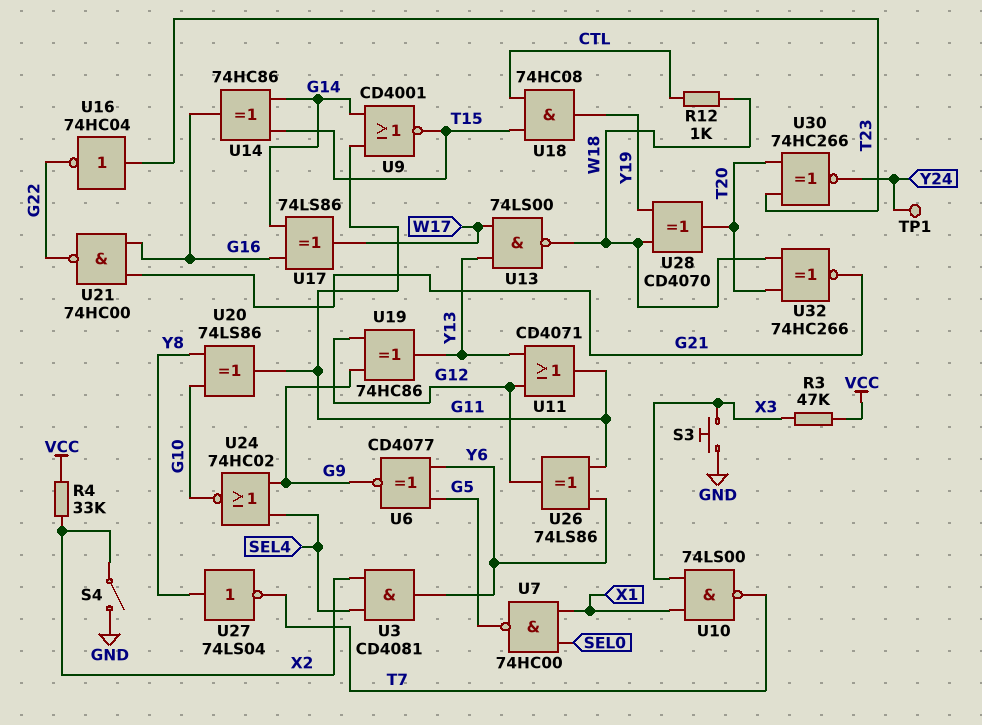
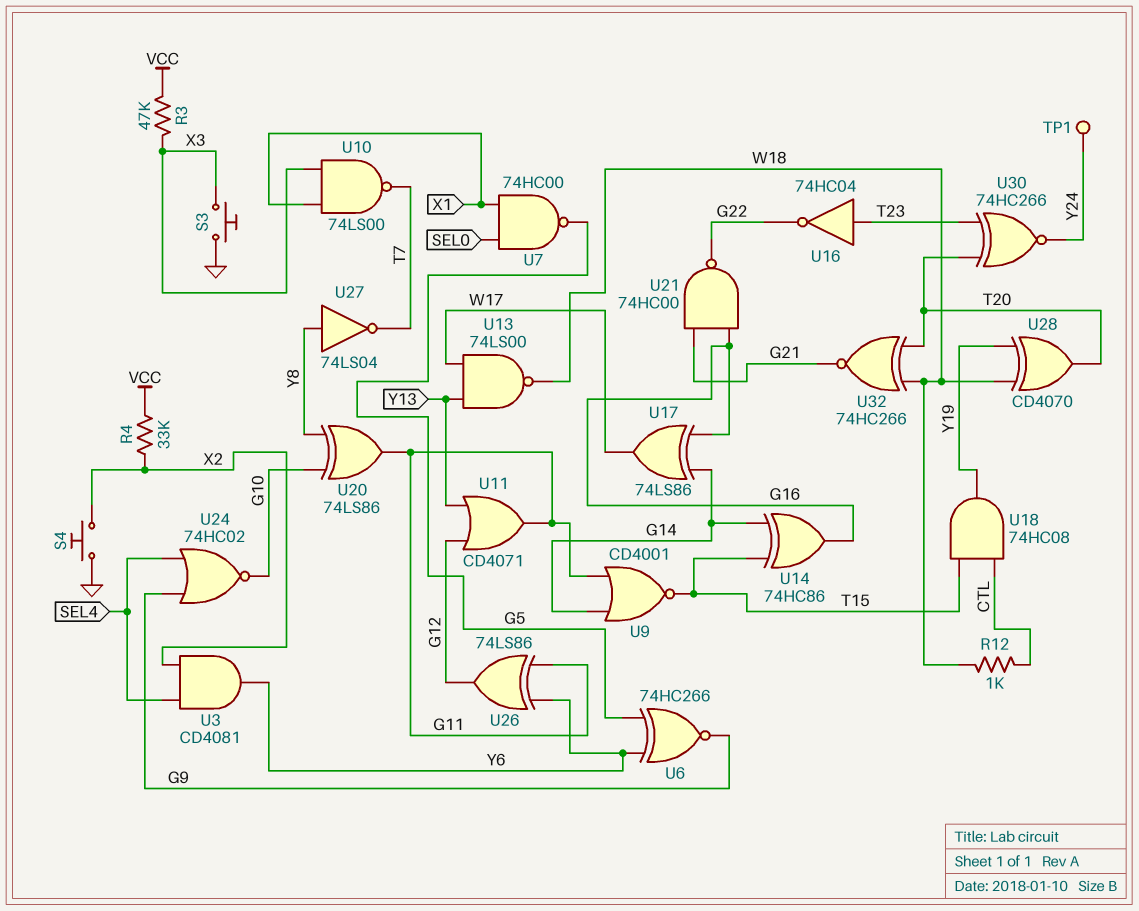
S4: switch (GND, X2) -> button (GND, X2)
U6: XNOR CD4077 (in G5, in Y6, out G9) -> XNOR 74HC266 (in G5, in Y6, out G9)
U19: XOR 74HC86 (in G9, in G12, out Y13) -> none

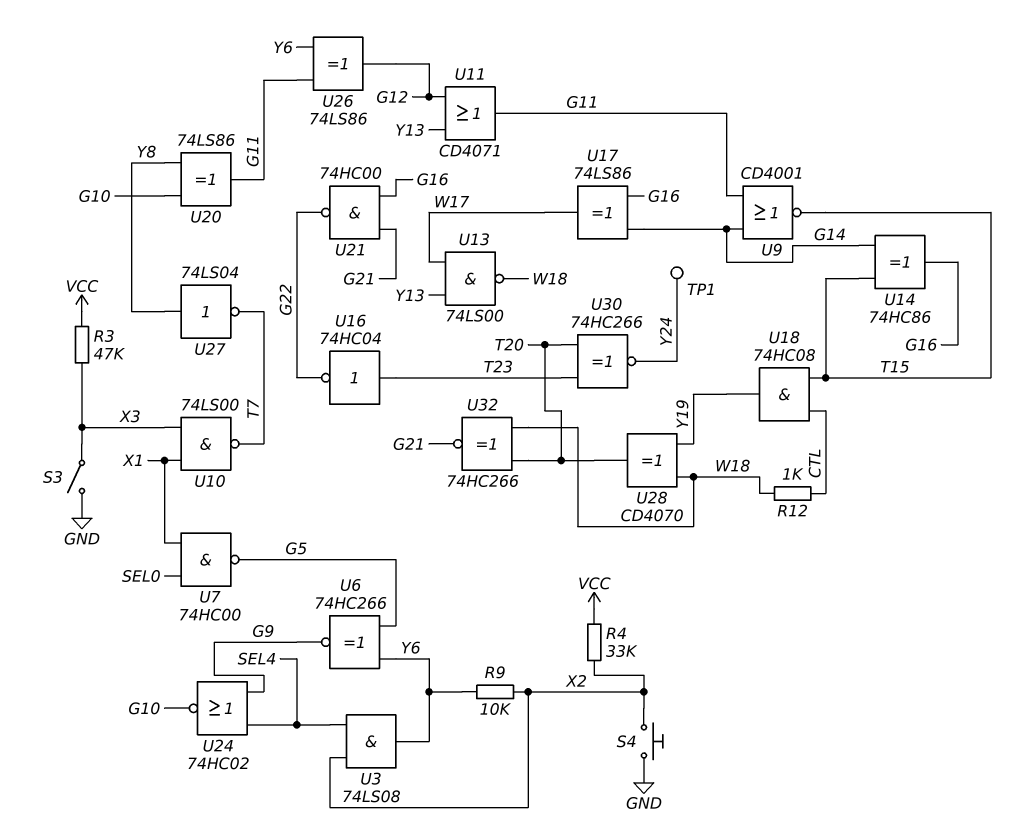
R9: none -> 10k (X2, Y6)
S3: button (GND, X3) -> switch (GND, X3)
U3: AND CD4081 (in SEL4, in X2, out Y6) -> AND 74LS08 (in SEL4, in X2, out Y6)

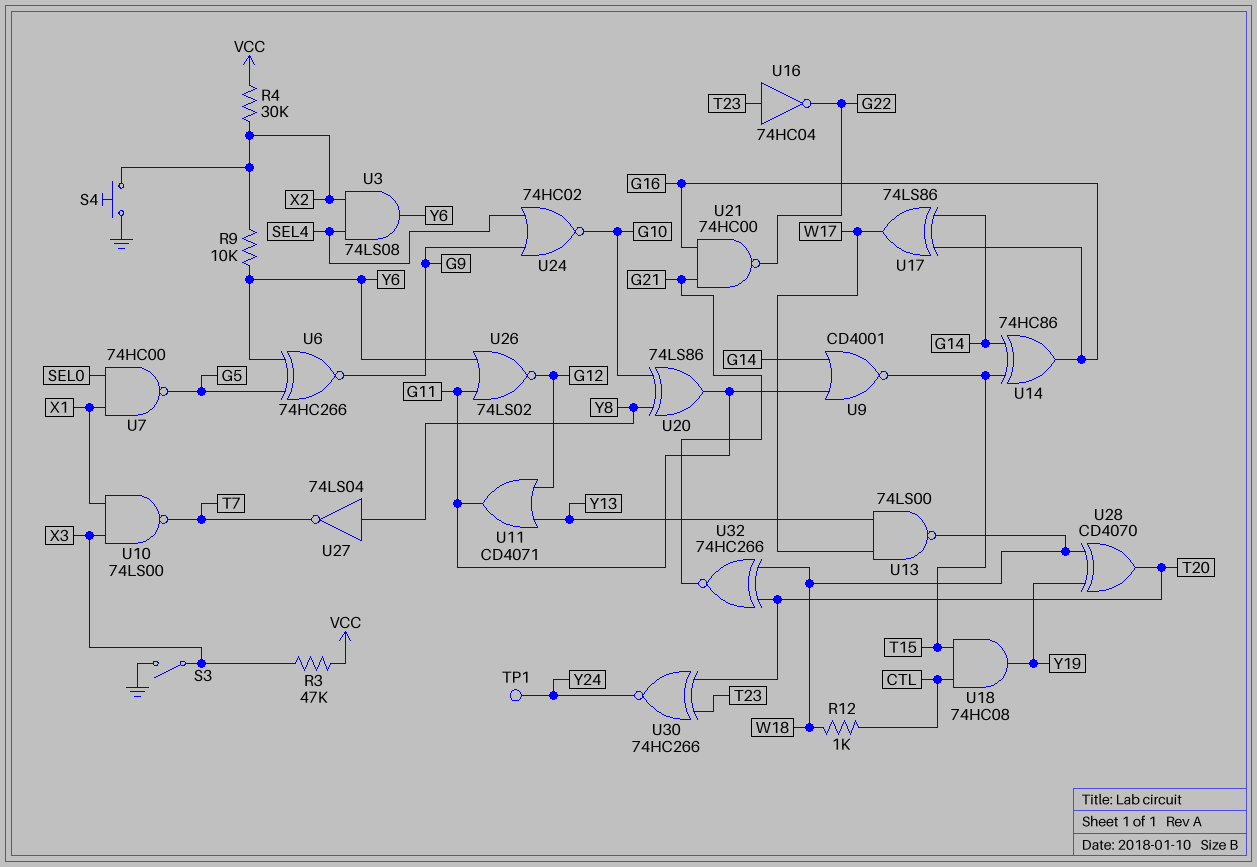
R4: 33k (VCC, X2) -> 30k (VCC, X2)
U26: XOR 74LS86 (in G11, in Y6, out G12) -> NOR 74LS02 (in G11, in Y6, out G12)

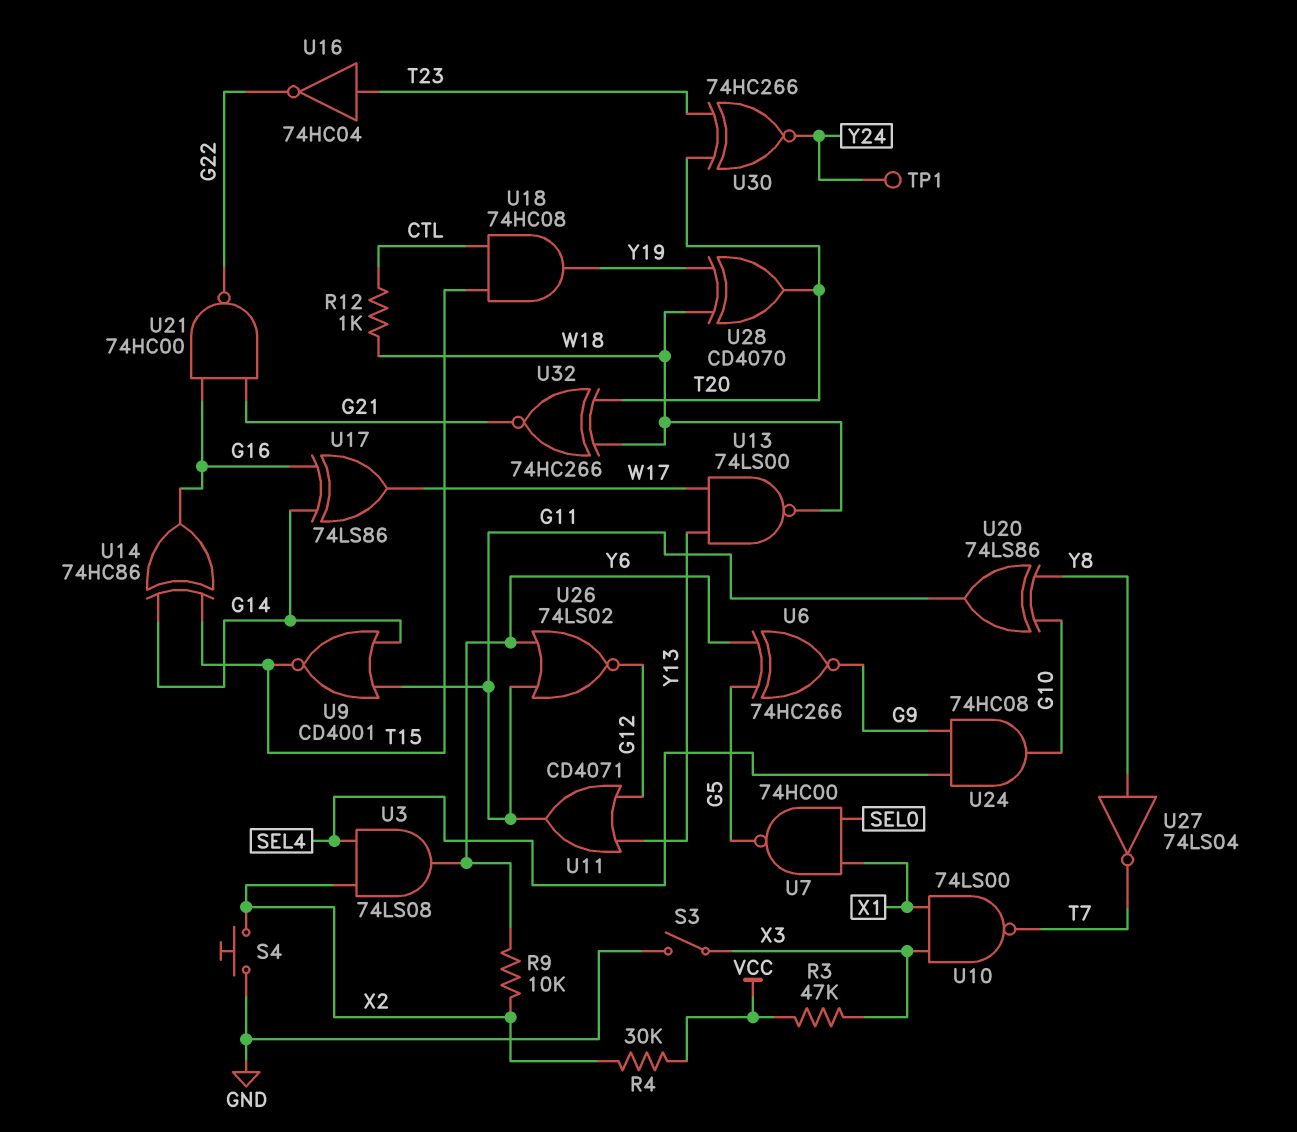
U24: NOR 74HC02 (in G9, in SEL4, out G10) -> AND 74HC08 (in G9, in SEL4, out G10)

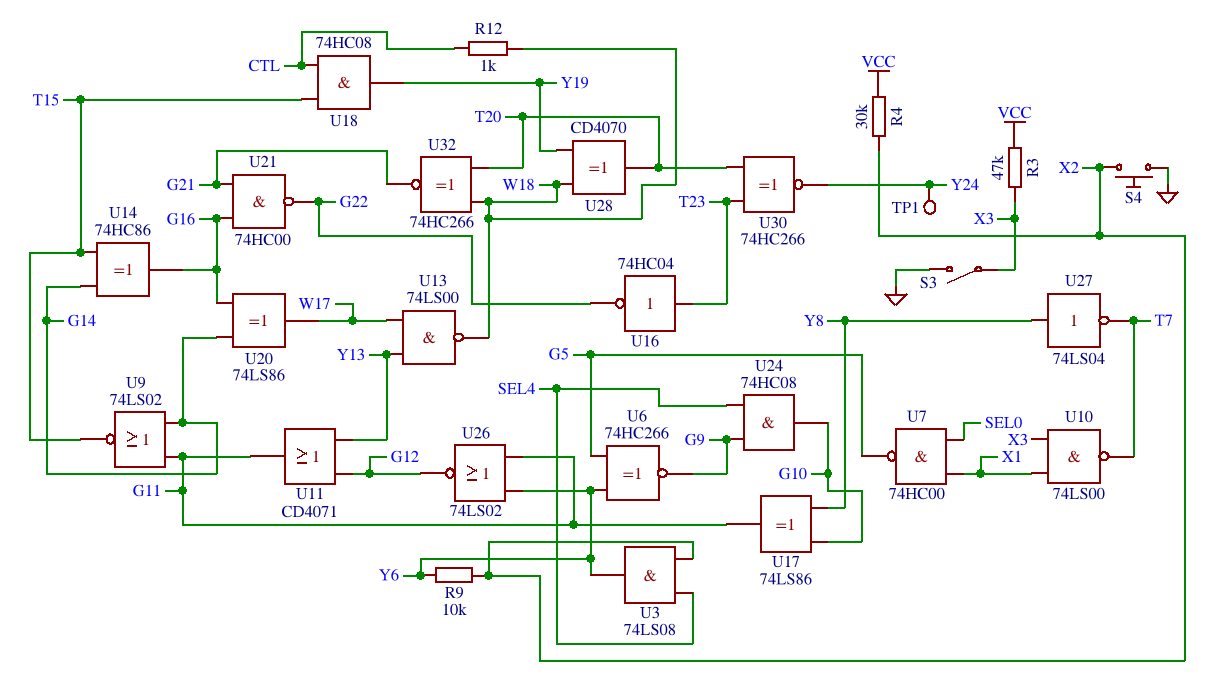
U9: NOR CD4001 (in G11, in G14, out T15) -> NOR 74LS02 (in G11, in G14, out T15)
U17: XOR 74LS86 (in G14, in G16, out W17) -> XOR 74LS86 (in G10, in Y8, out G11)
U20: XOR 74LS86 (in G10, in Y8, out G11) -> XOR 74LS86 (in G14, in G16, out W17)

